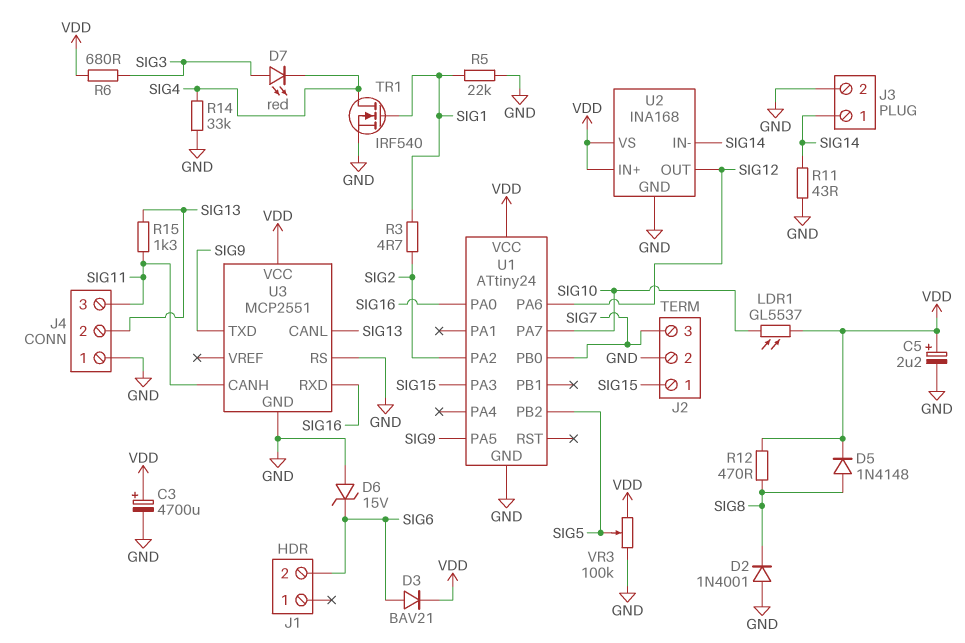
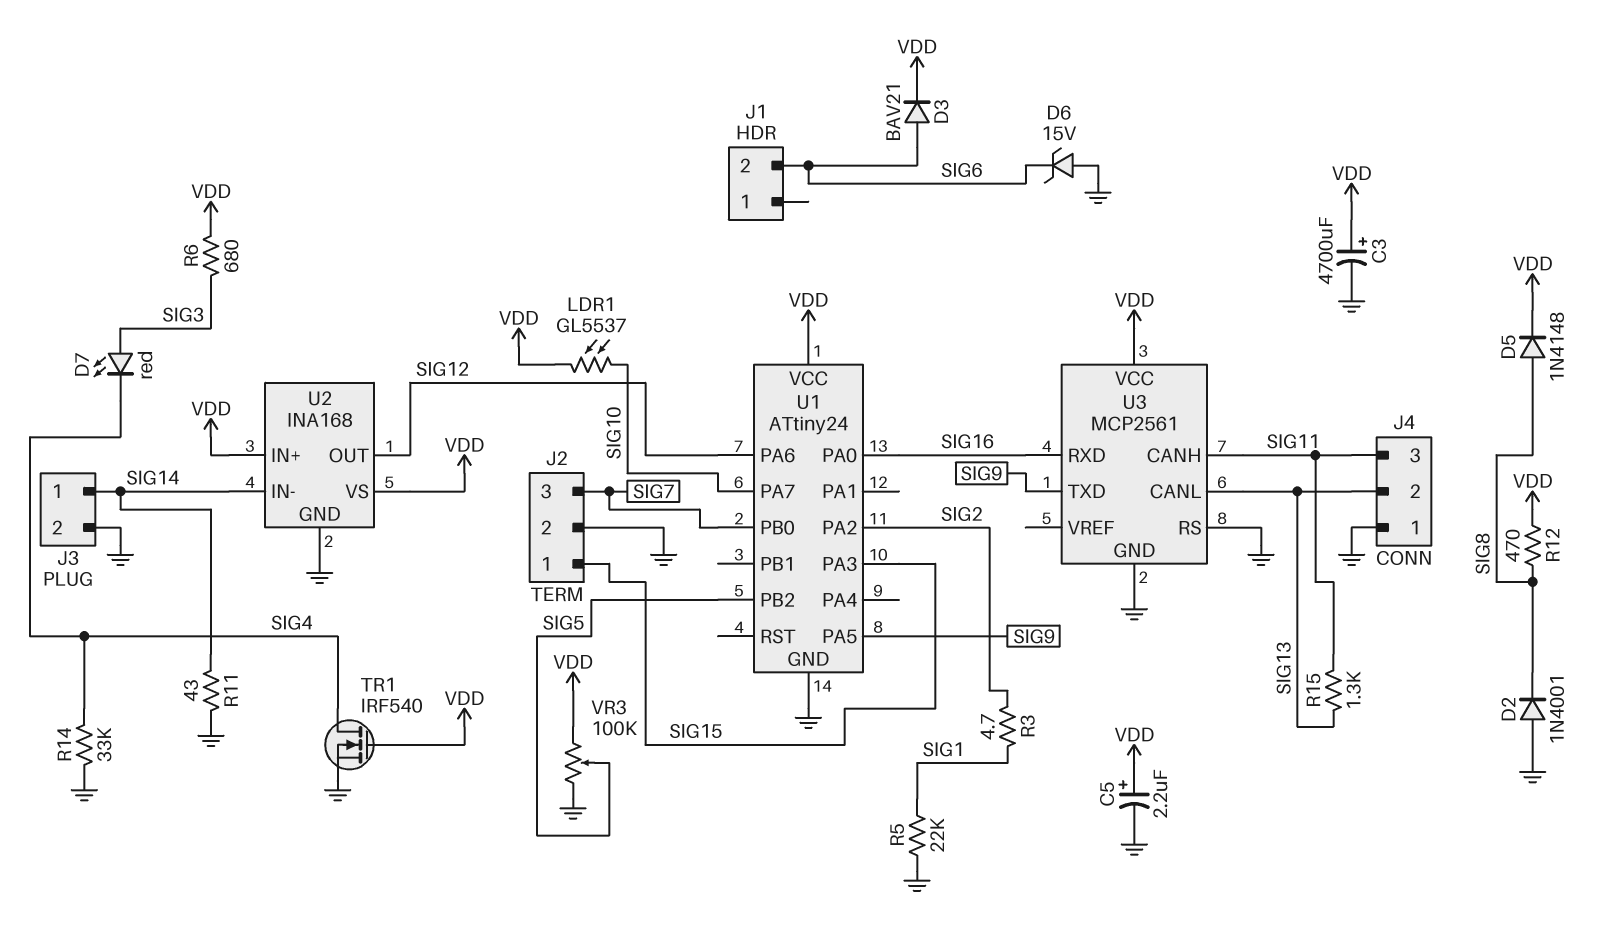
TR1: NMOS IRF540 (G SIG1, D SIG4, S GND) -> NMOS IRF540 (G VDD, D SIG4, S GND)
U3: MCP2551 -> MCP2561

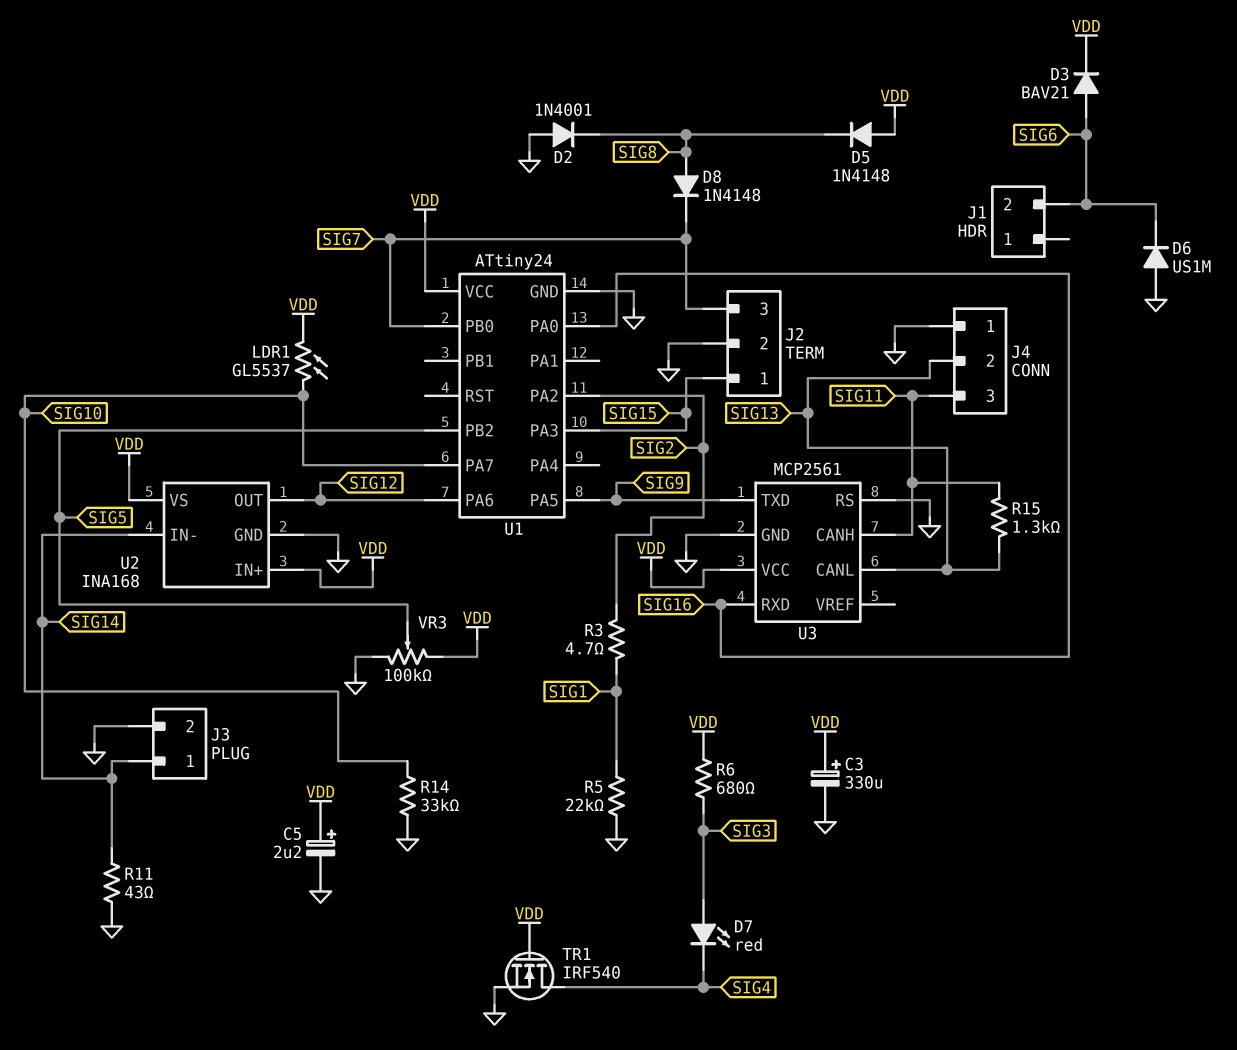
C3: 4700uF (plus VDD, minus GND) -> 330uF (plus VDD, minus GND)
D5: diode 1N4148 (A SIG8, K VDD) -> diode 1N4148 (A VDD, K SIG8)
D6: zener 15V (A GND, K SIG6) -> diode US1M (A GND, K SIG6)
D8: none -> diode 1N4148 (A SIG8, K SIG7)
R12: 470 (SIG8, VDD) -> none
R14: 33k (GND, SIG4) -> 33k (GND, SIG10)

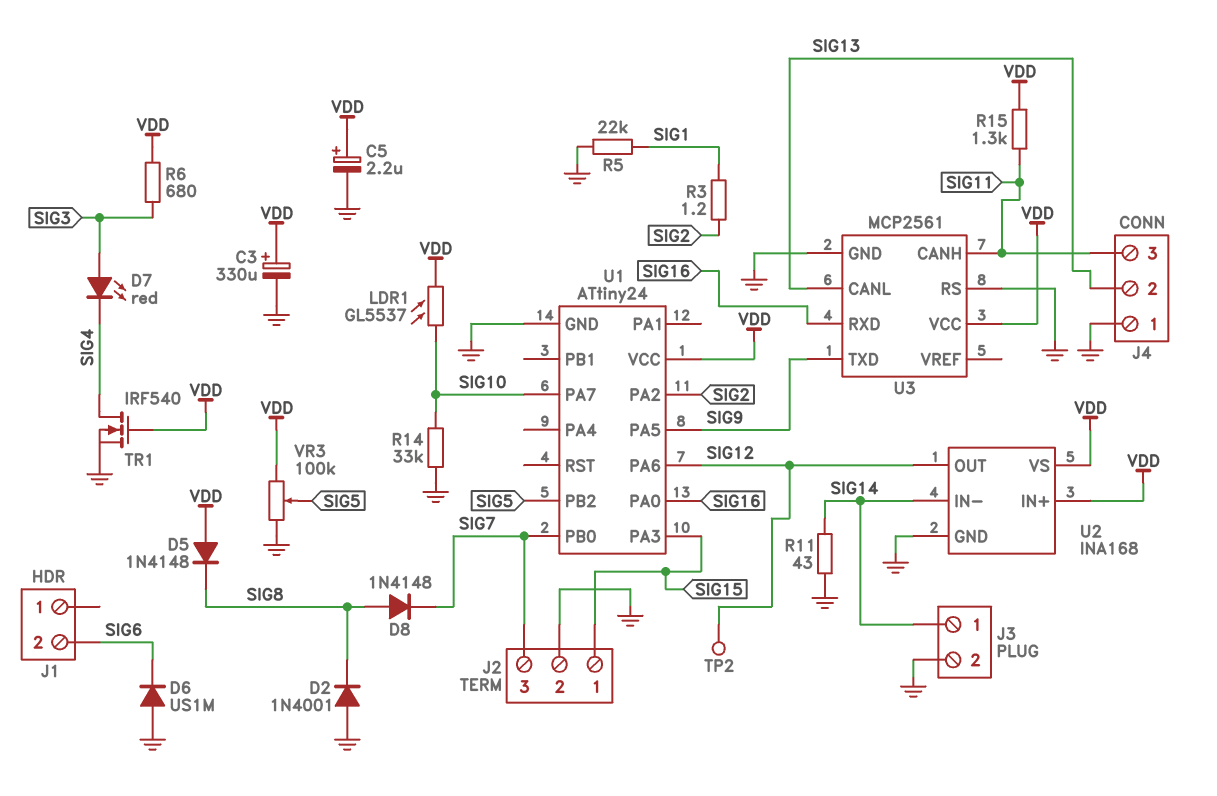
D3: diode BAV21 (A SIG6, K VDD) -> none
R3: 4.7 (SIG1, SIG2) -> 1.2 (SIG1, SIG2)
R15: 1.3k (SIG11, SIG13) -> 1.3k (SIG11, VDD)
TP2: none -> test point (SIG12)

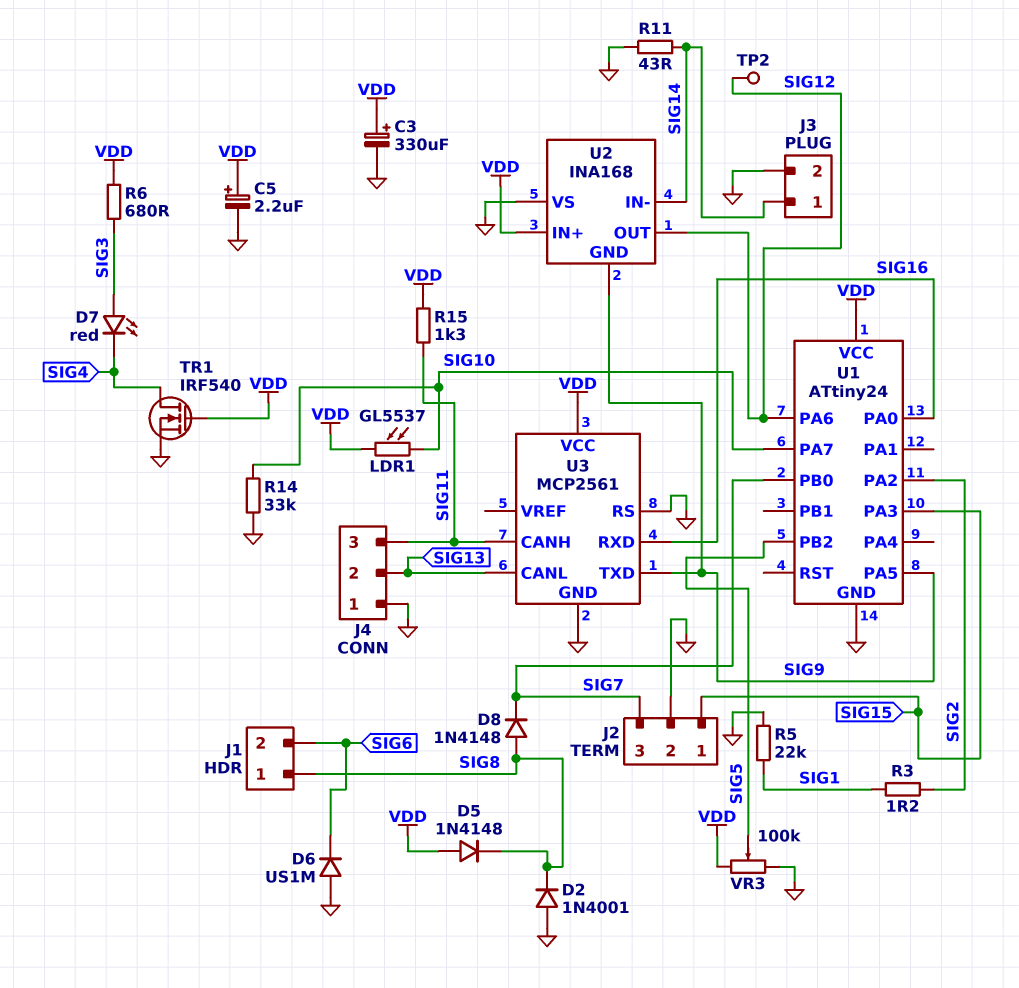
J1 pin 1: none -> SIG8
U2 pin GND: GND -> SIG9
U2 pin VS: VDD -> GND

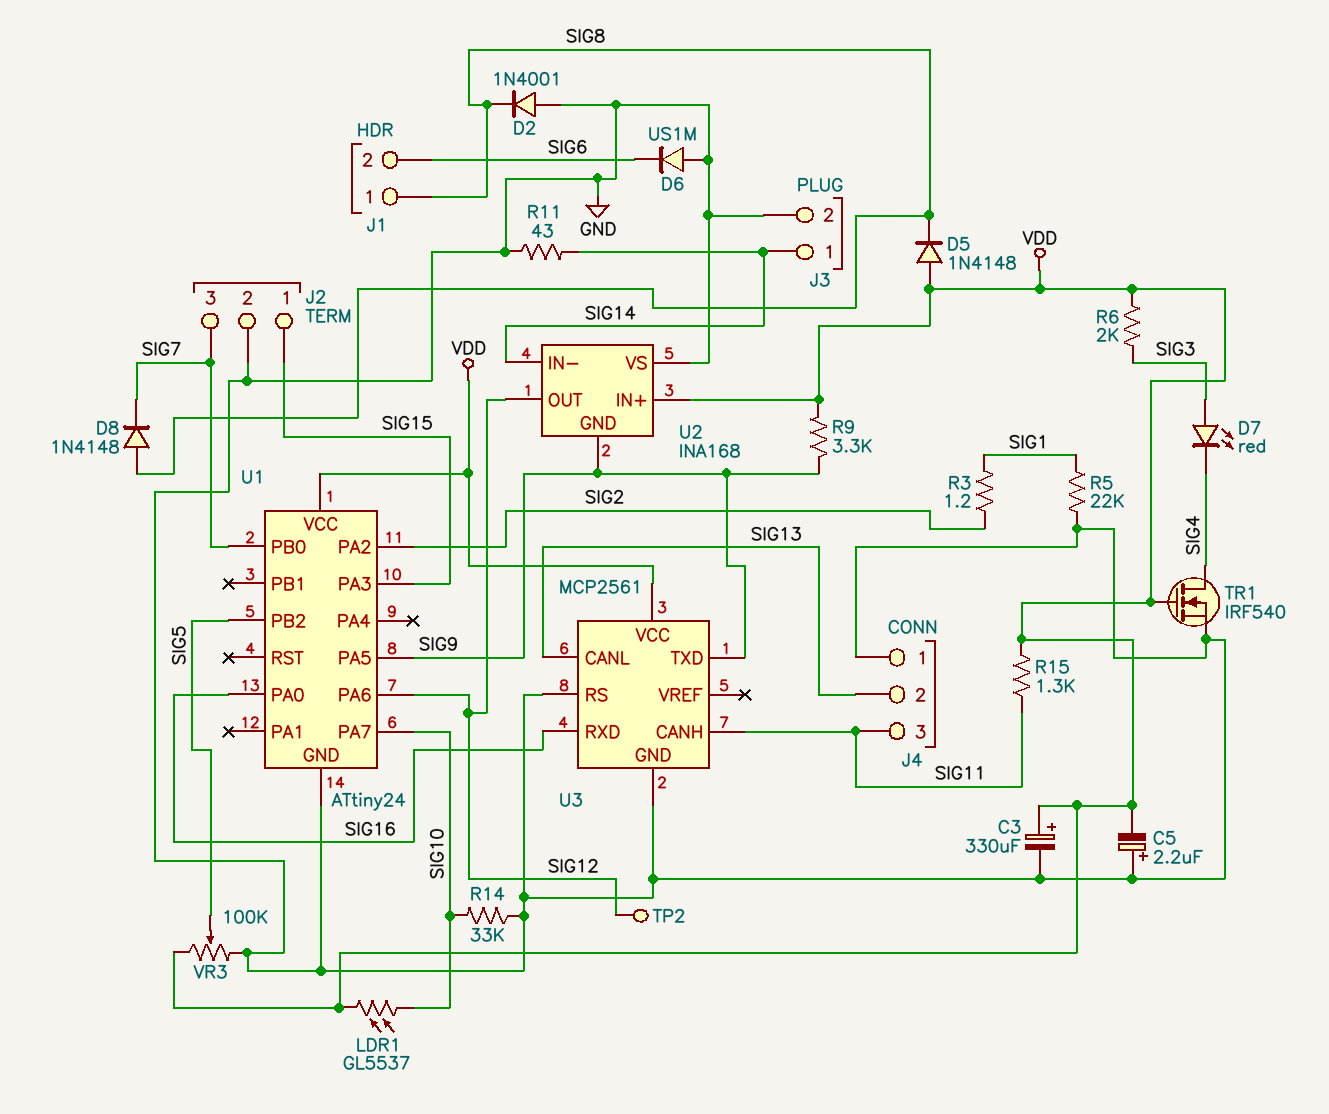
C5: 2.2uF (plus VDD, minus GND) -> 2.2uF (plus GND, minus VDD)
R6: 680 (SIG3, VDD) -> 2k (SIG3, VDD)
R9: none -> 3.3k (SIG9, VDD)

